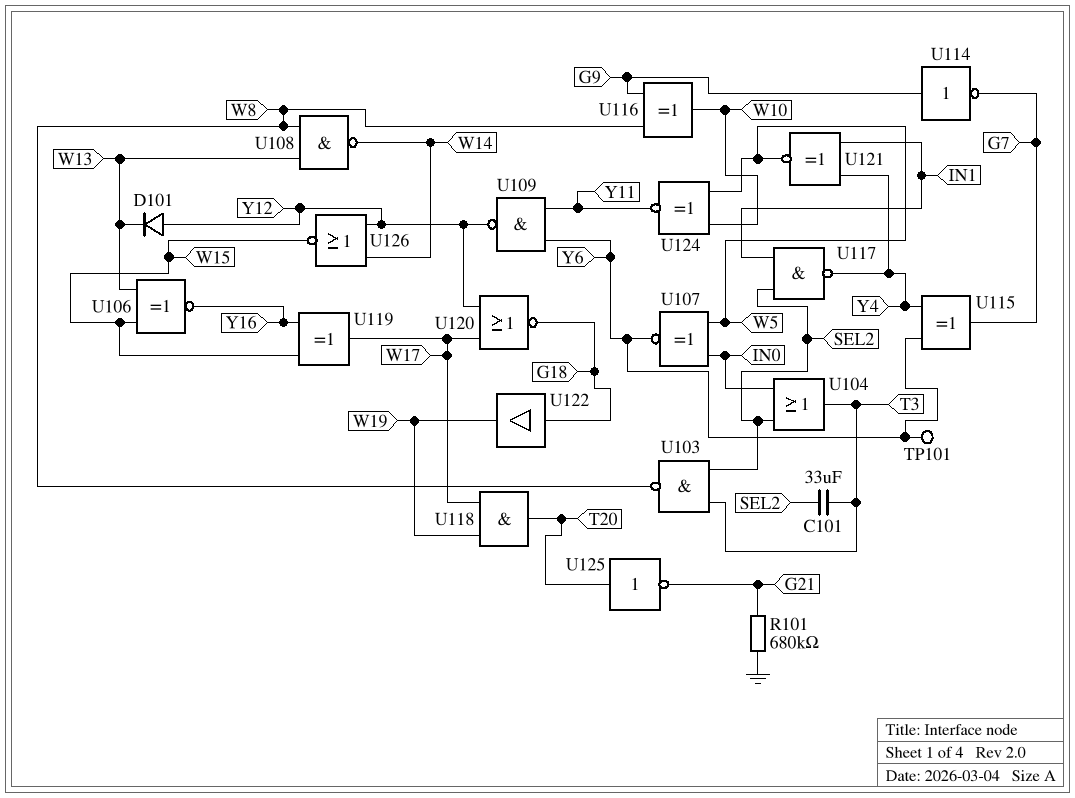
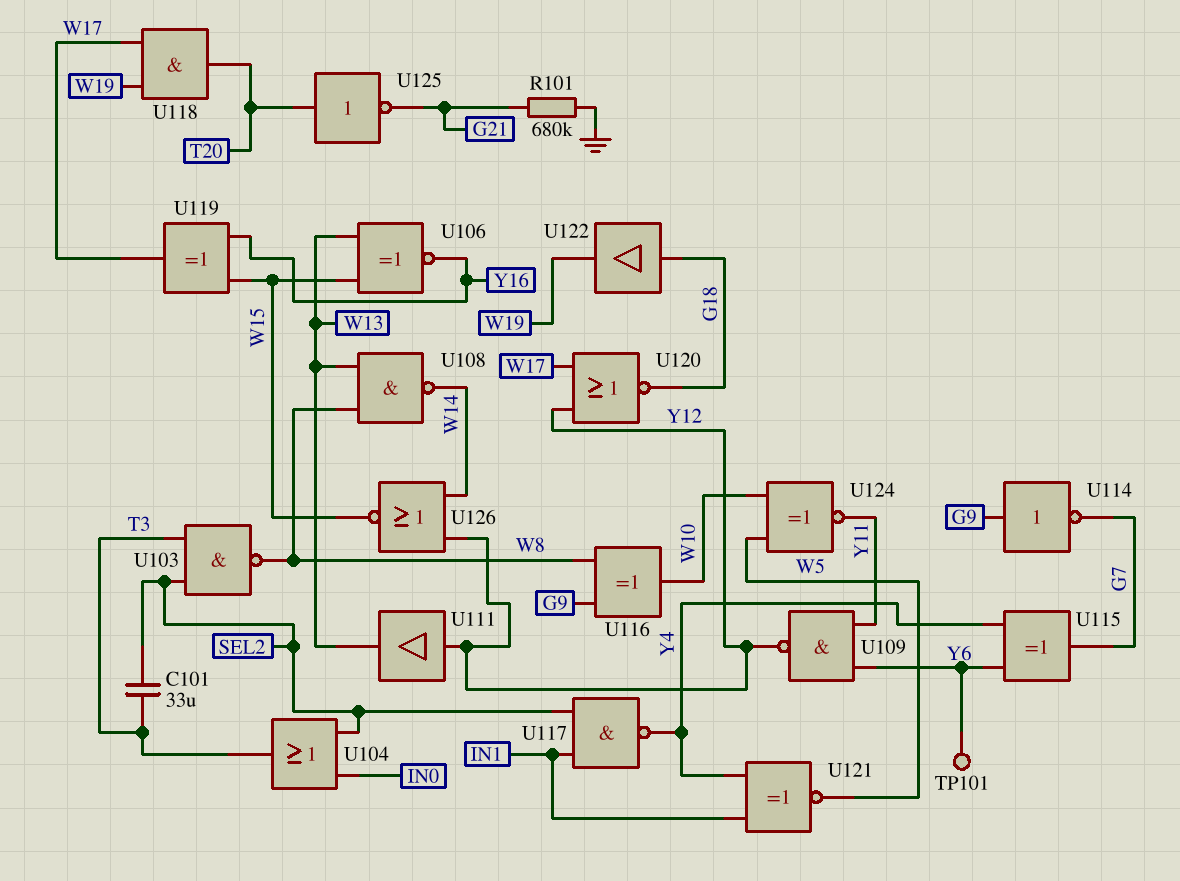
D101: diode (A Y12, K W13) -> none
U107: XNOR (in IN0, in W5, out Y6) -> none
U111: none -> buffer (in Y12, out W13)

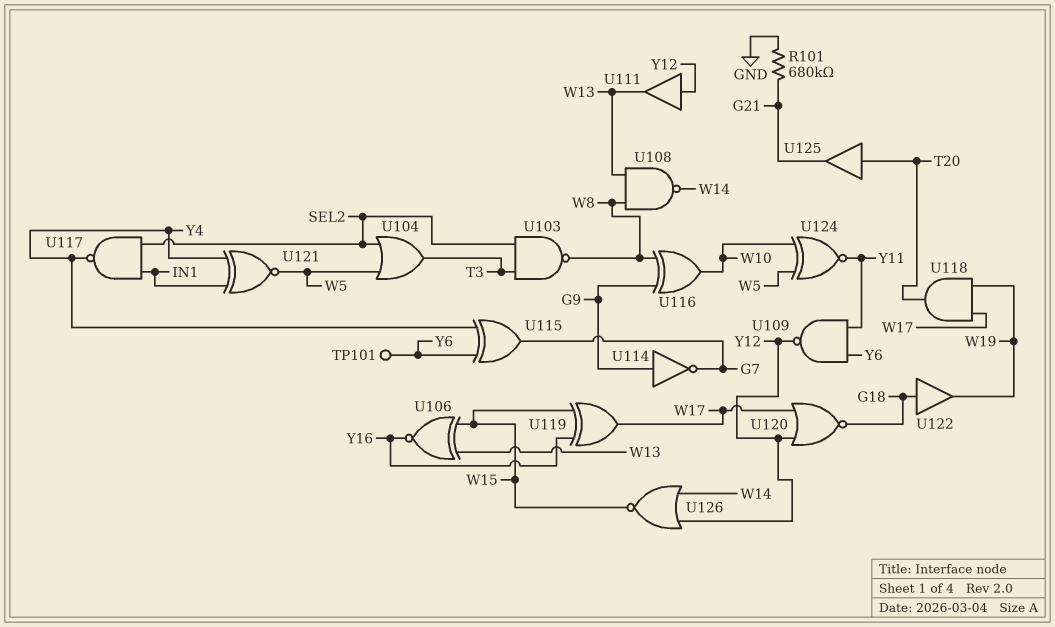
C101: 33uF (SEL2, T3) -> none
U104: OR (in IN0, in SEL2, out T3) -> OR (in SEL2, in W5, out T3)
U125: NOT (in T20, out G21) -> buffer (in T20, out G21)

